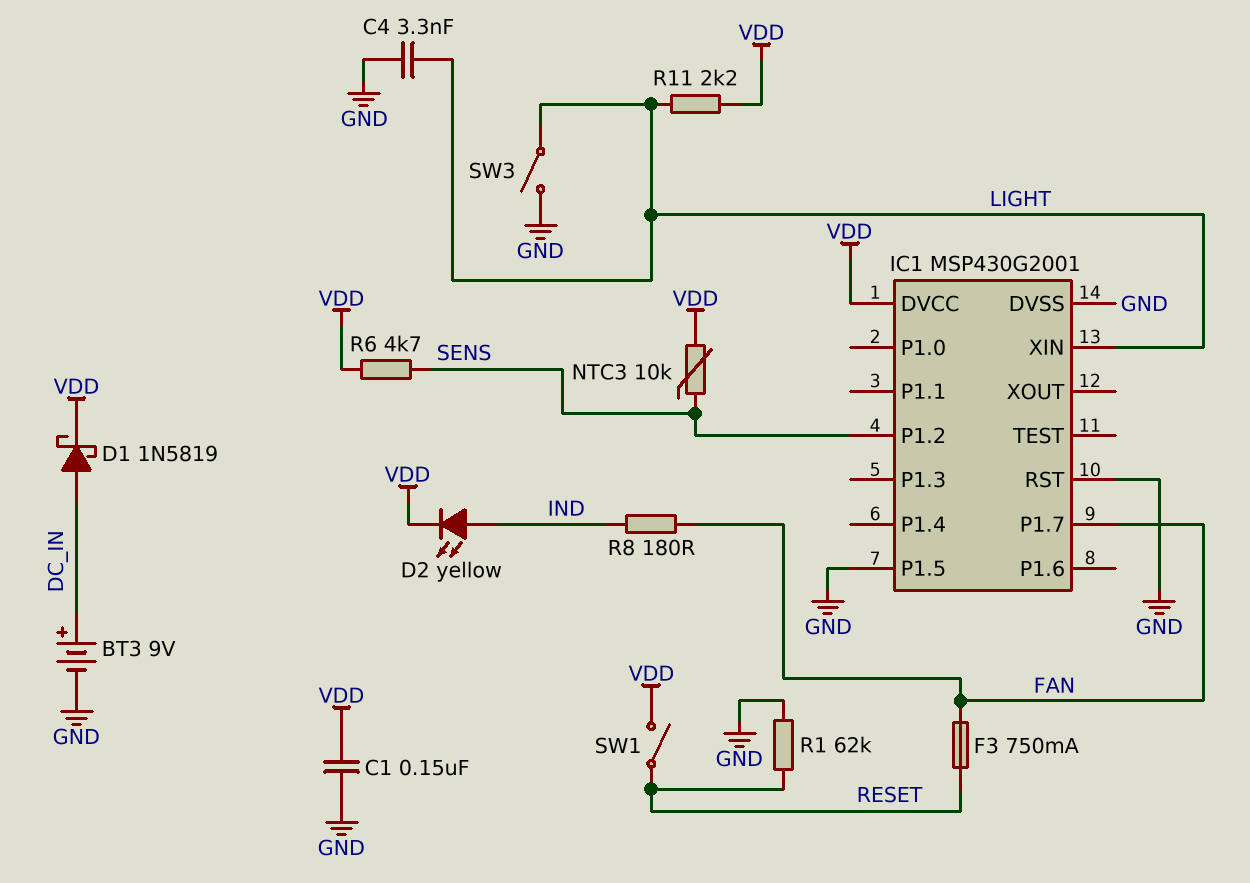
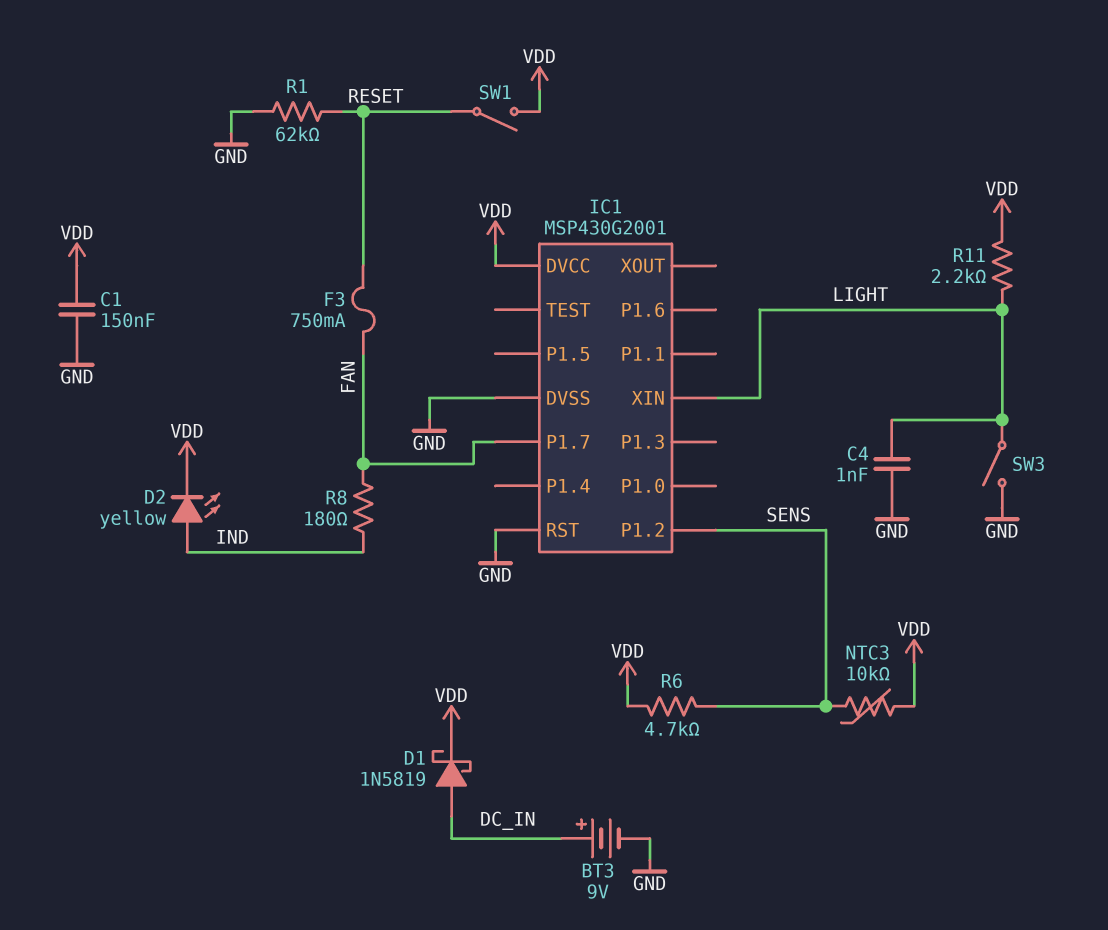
C4: 3.3nF (GND, LIGHT) -> 1nF (GND, LIGHT)
IC1 pin P1.5: GND -> none

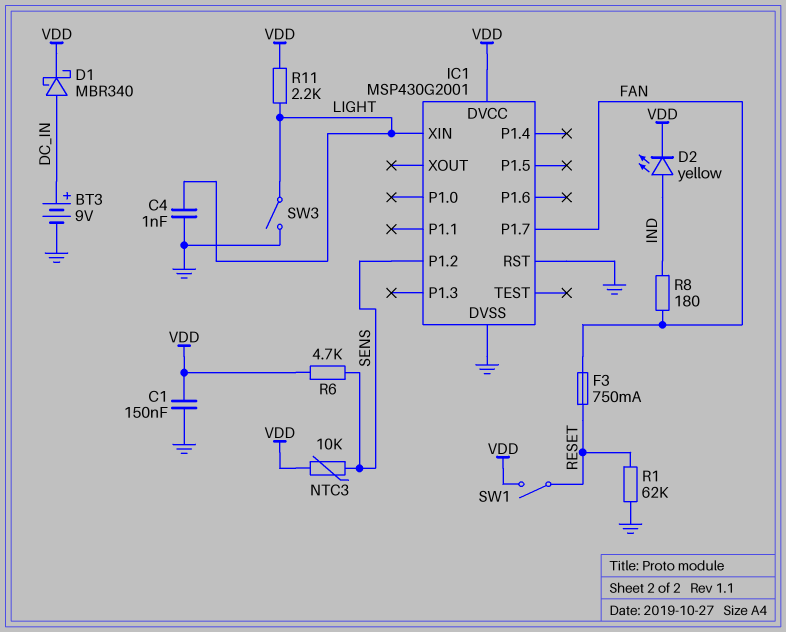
D1: schottky 1N5819 (A DC_IN, K VDD) -> schottky MBR340 (A DC_IN, K VDD)

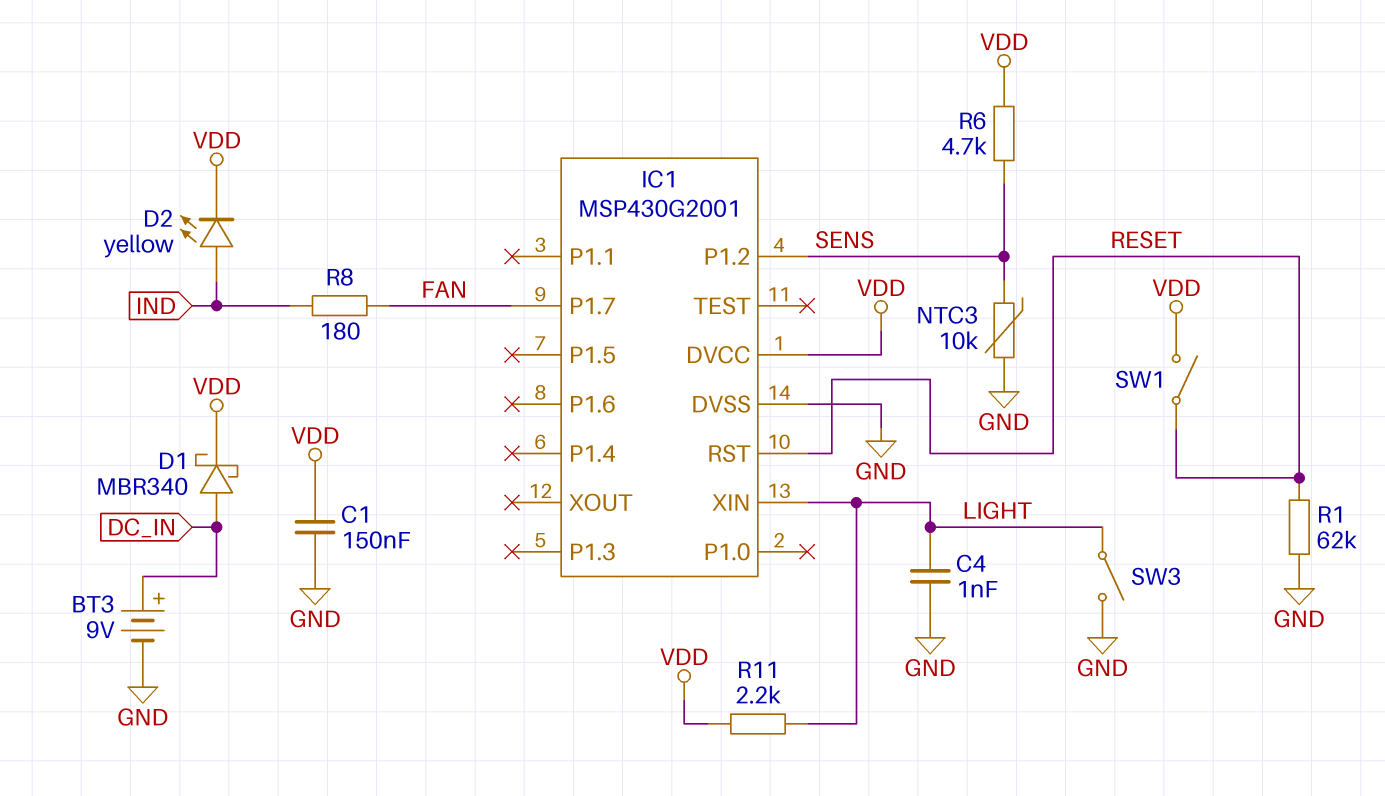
F3: 750mA (FAN, RESET) -> none
IC1 pin RST: GND -> RESET
NTC3: 10k (SENS, VDD) -> 10k (GND, SENS)

